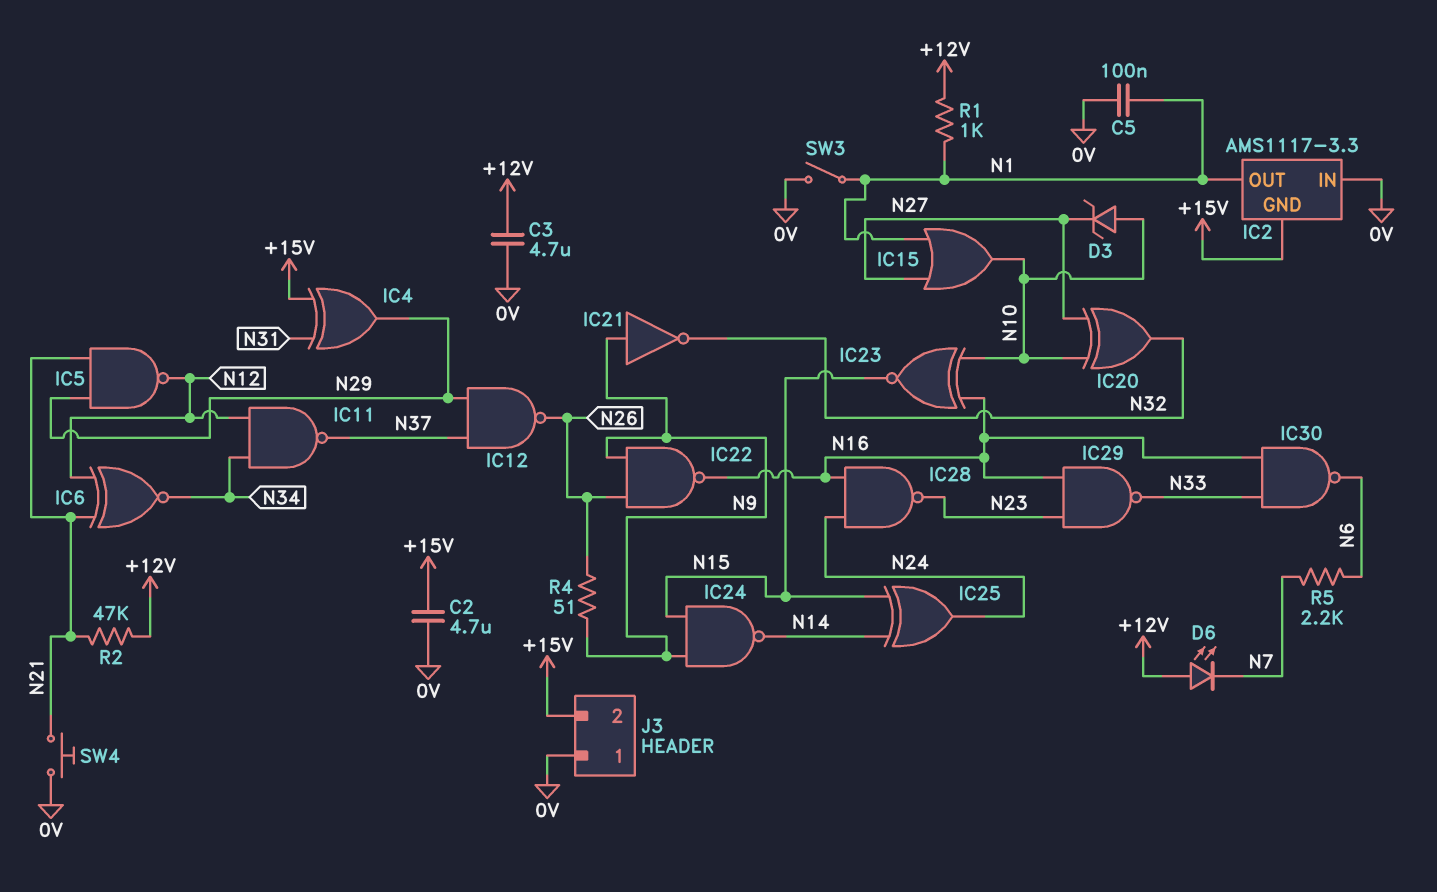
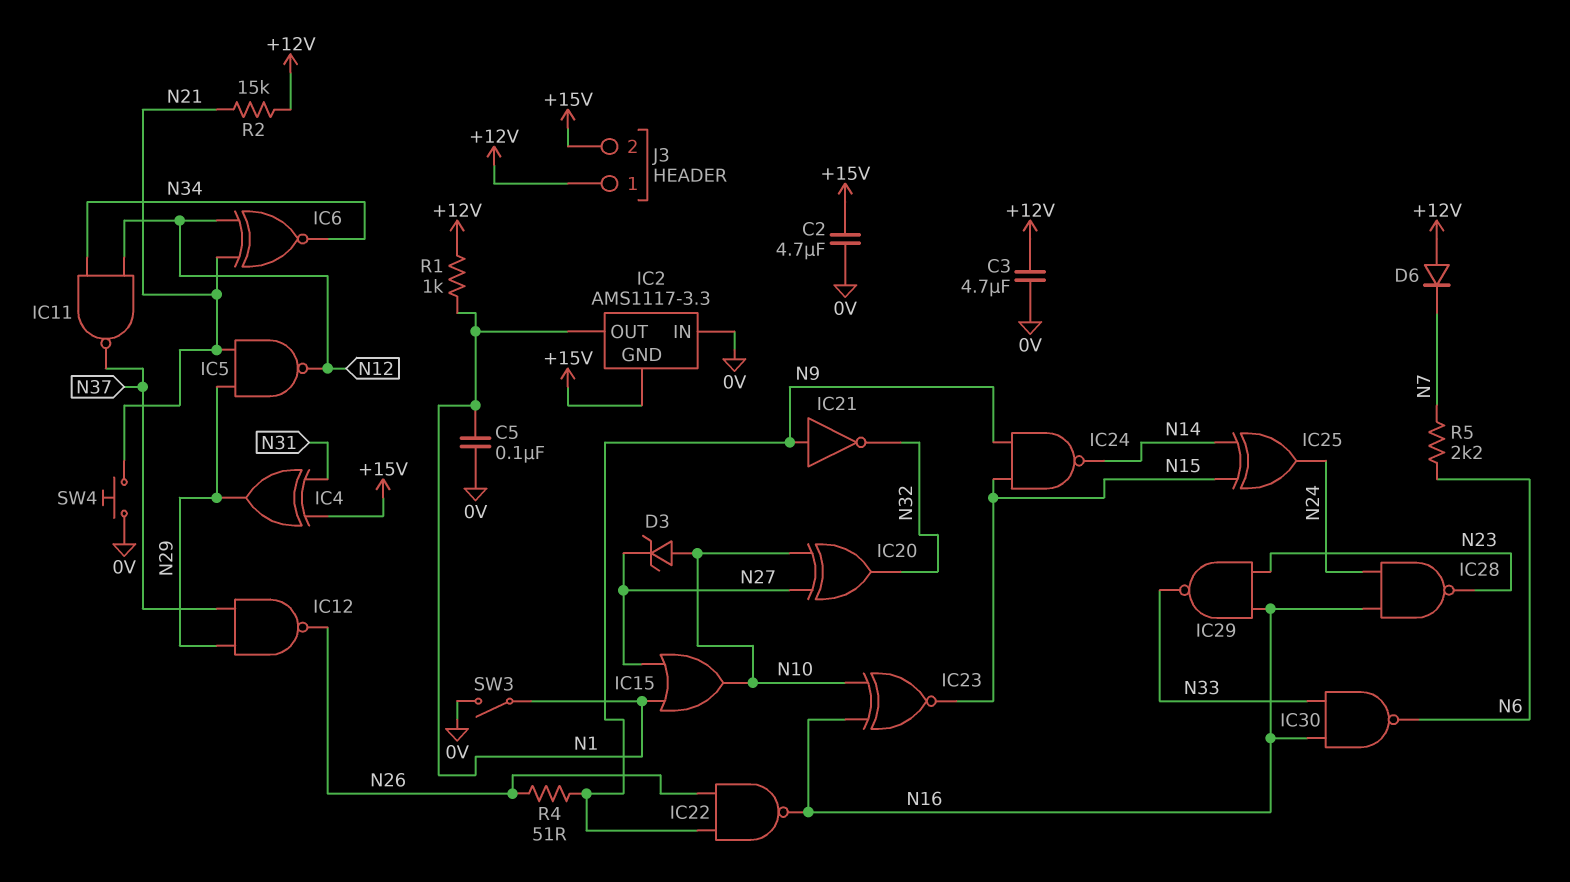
D6: LED (A +12V, K N7) -> diode (A +12V, K N7)
J3 pin 1: 0V -> +12V
R2: 47k (+12V, N21) -> 15k (+12V, N21)

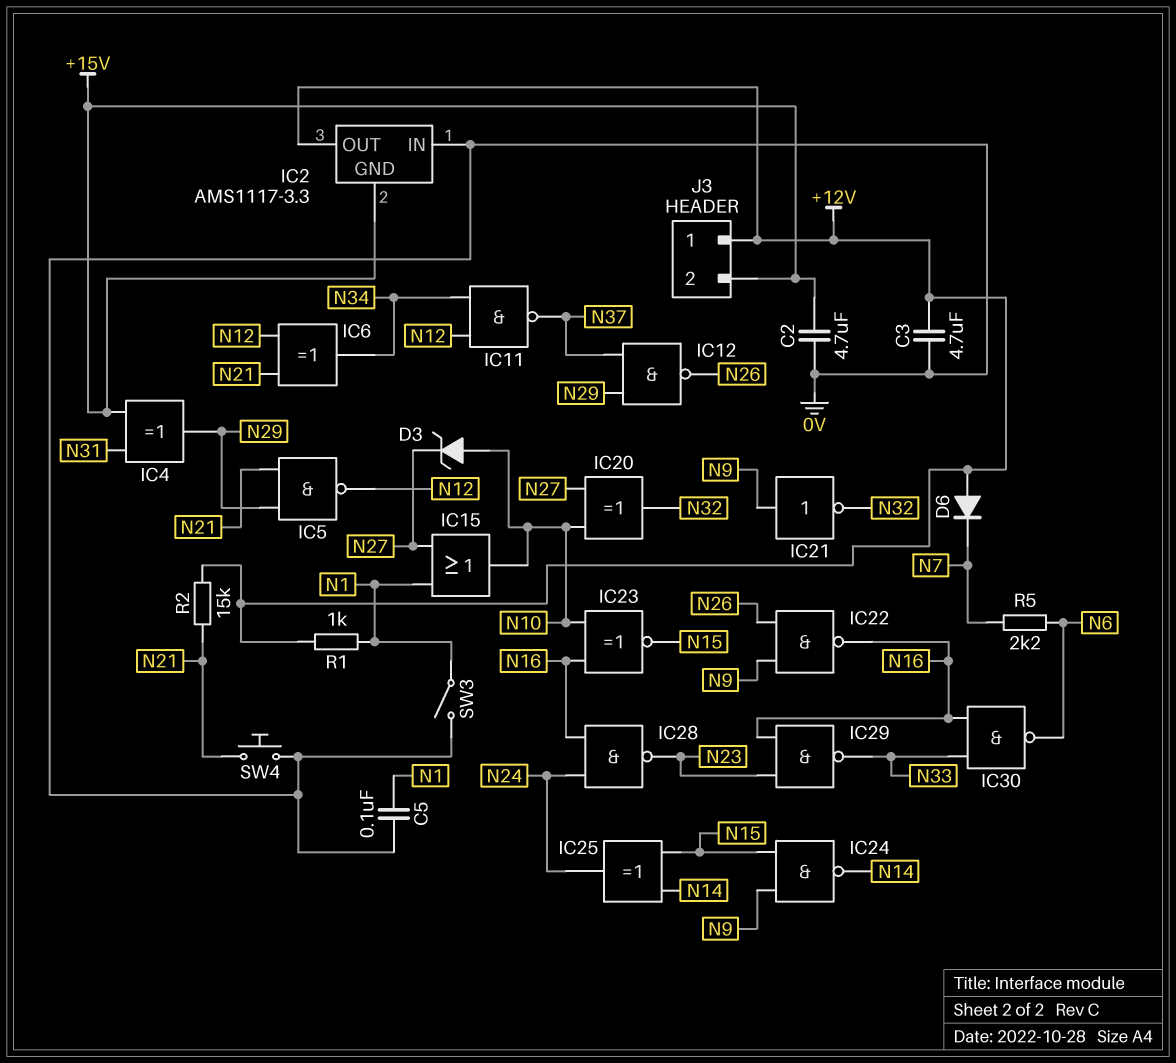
IC2 pin OUT: N1 -> +12V
IC6: XNOR (in N12, in N21, out N34) -> XOR (in N12, in N21, out N34)
R4: 51 (N9, N26) -> none

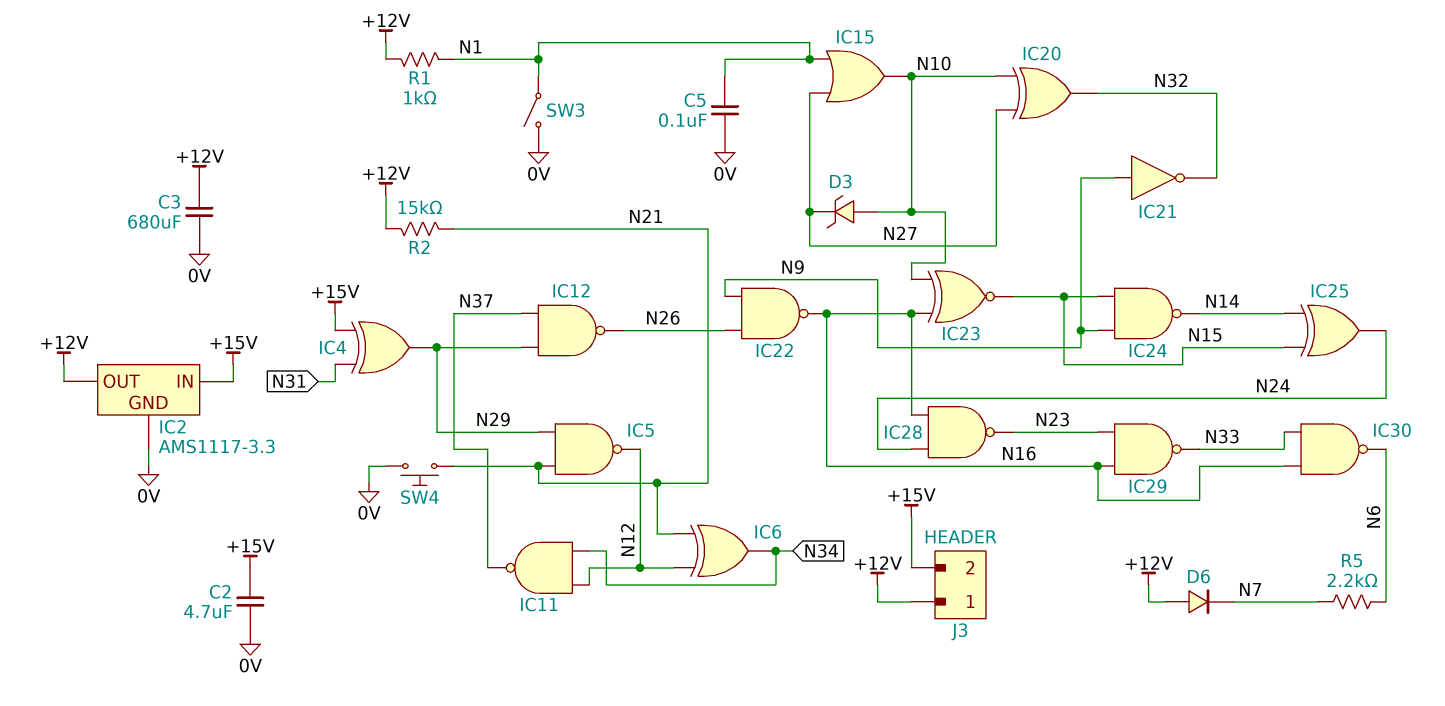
C3: 4.7uF (+12V, 0V) -> 680uF (+12V, 0V)
IC2 pin GND: +15V -> 0V
IC2 pin IN: 0V -> +15V

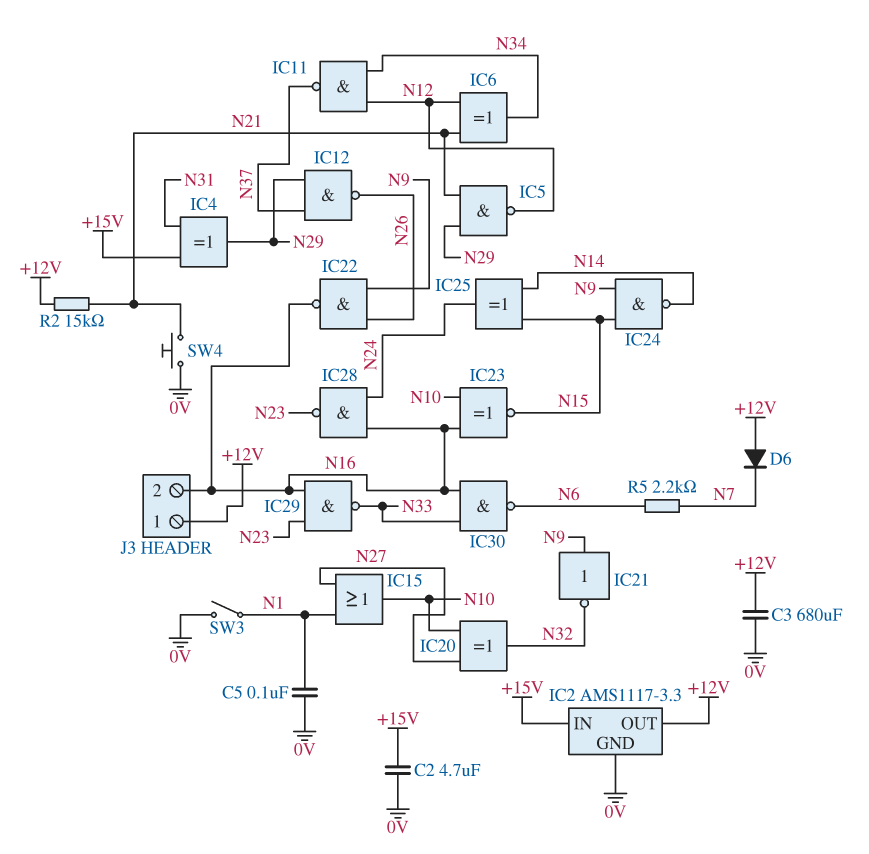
D3: zener (A N10, K N27) -> none
J3 pin 2: +15V -> N16
R1: 1k (+12V, N1) -> none

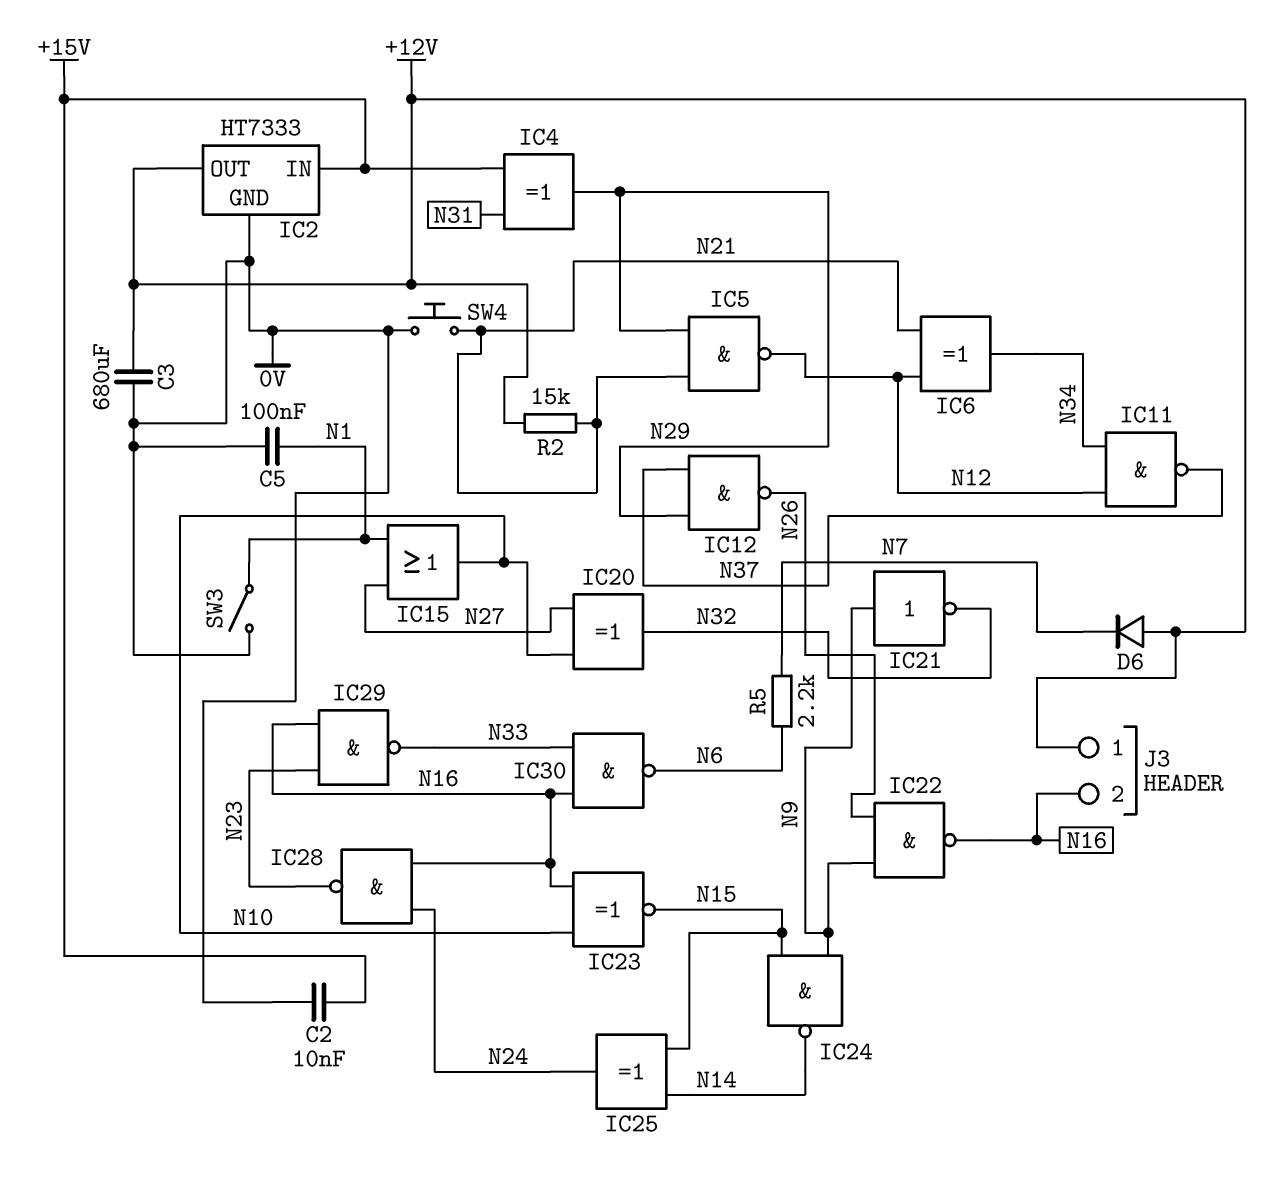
C2: 4.7uF (+15V, 0V) -> 10nF (+15V, 0V)
IC2: AMS1117-3.3 -> HT7333

